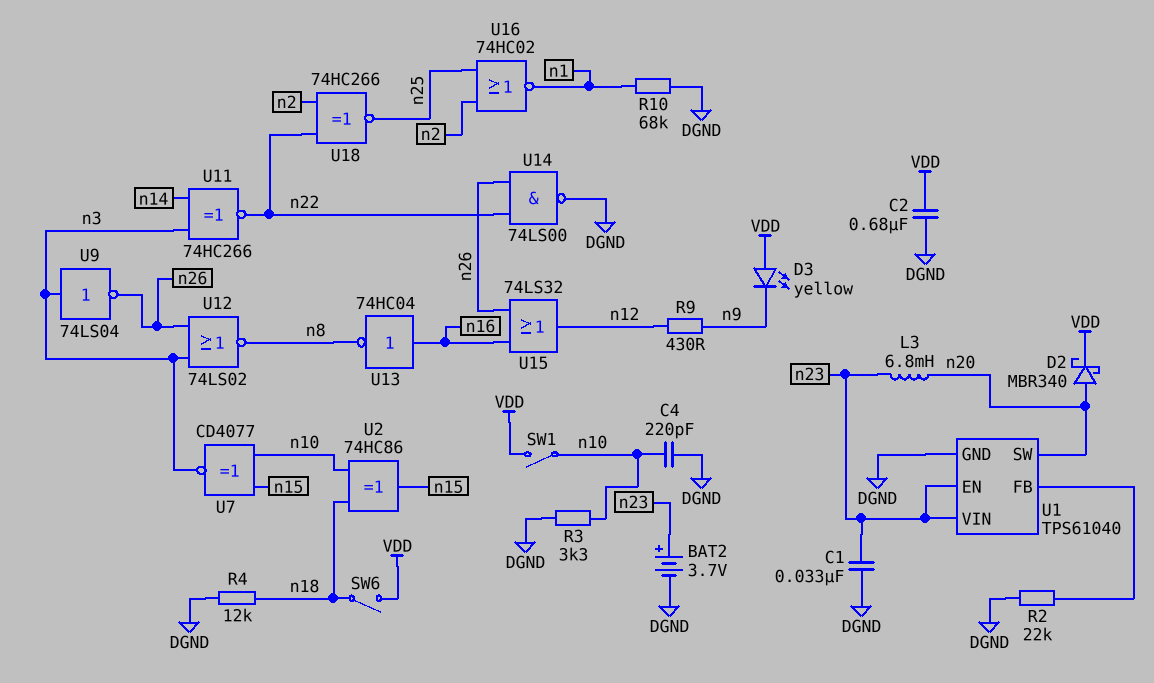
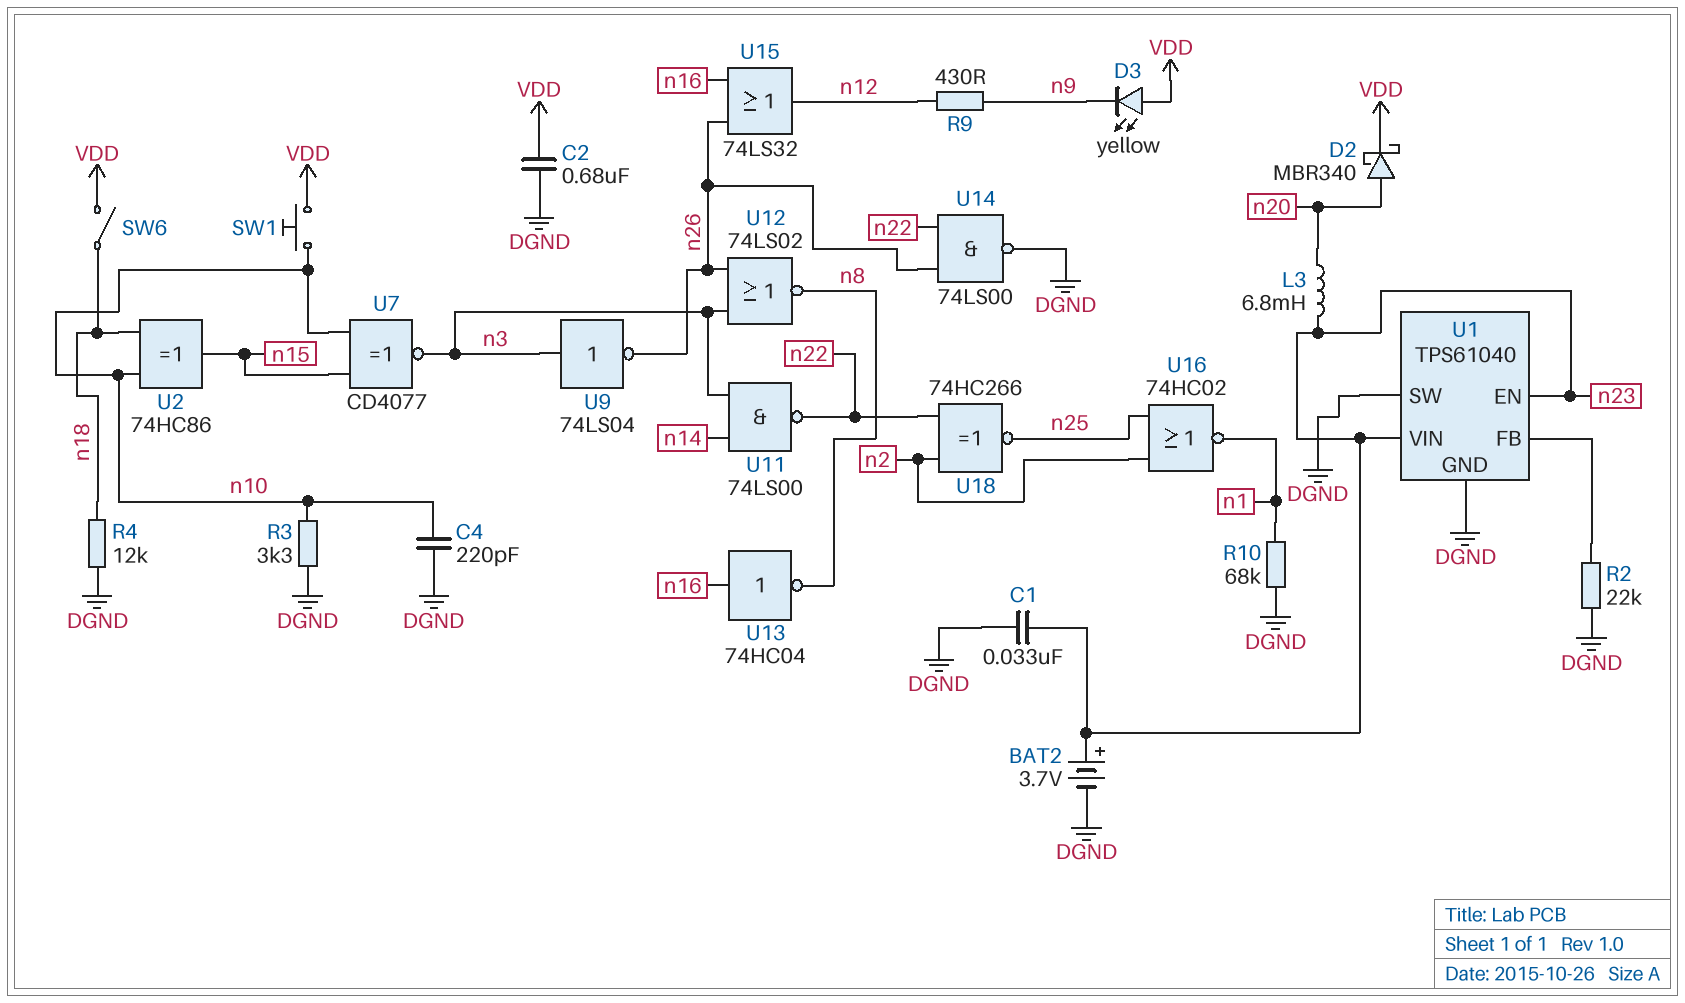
SW1: switch (VDD, n10) -> button (VDD, n10)
U1 pin SW: n20 -> DGND
U11: XNOR 74HC266 (in n3, in n14, out n22) -> NAND 74LS00 (in n3, in n14, out n22)

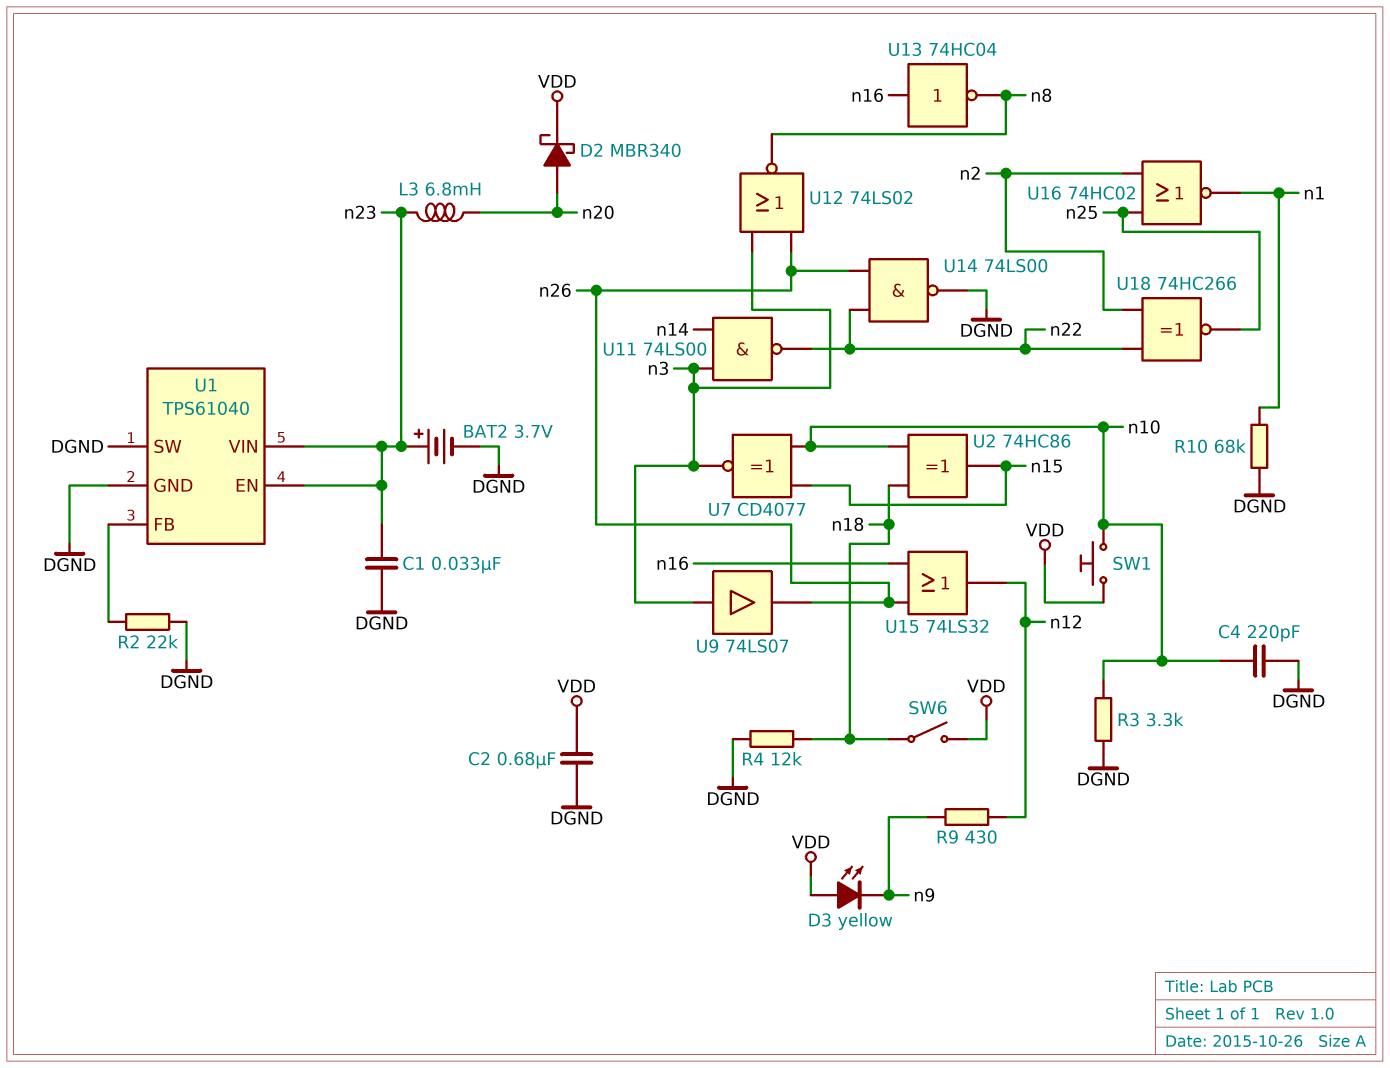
U9: NOT 74LS04 (in n3, out n26) -> buffer 74LS07 (in n3, out n26)

